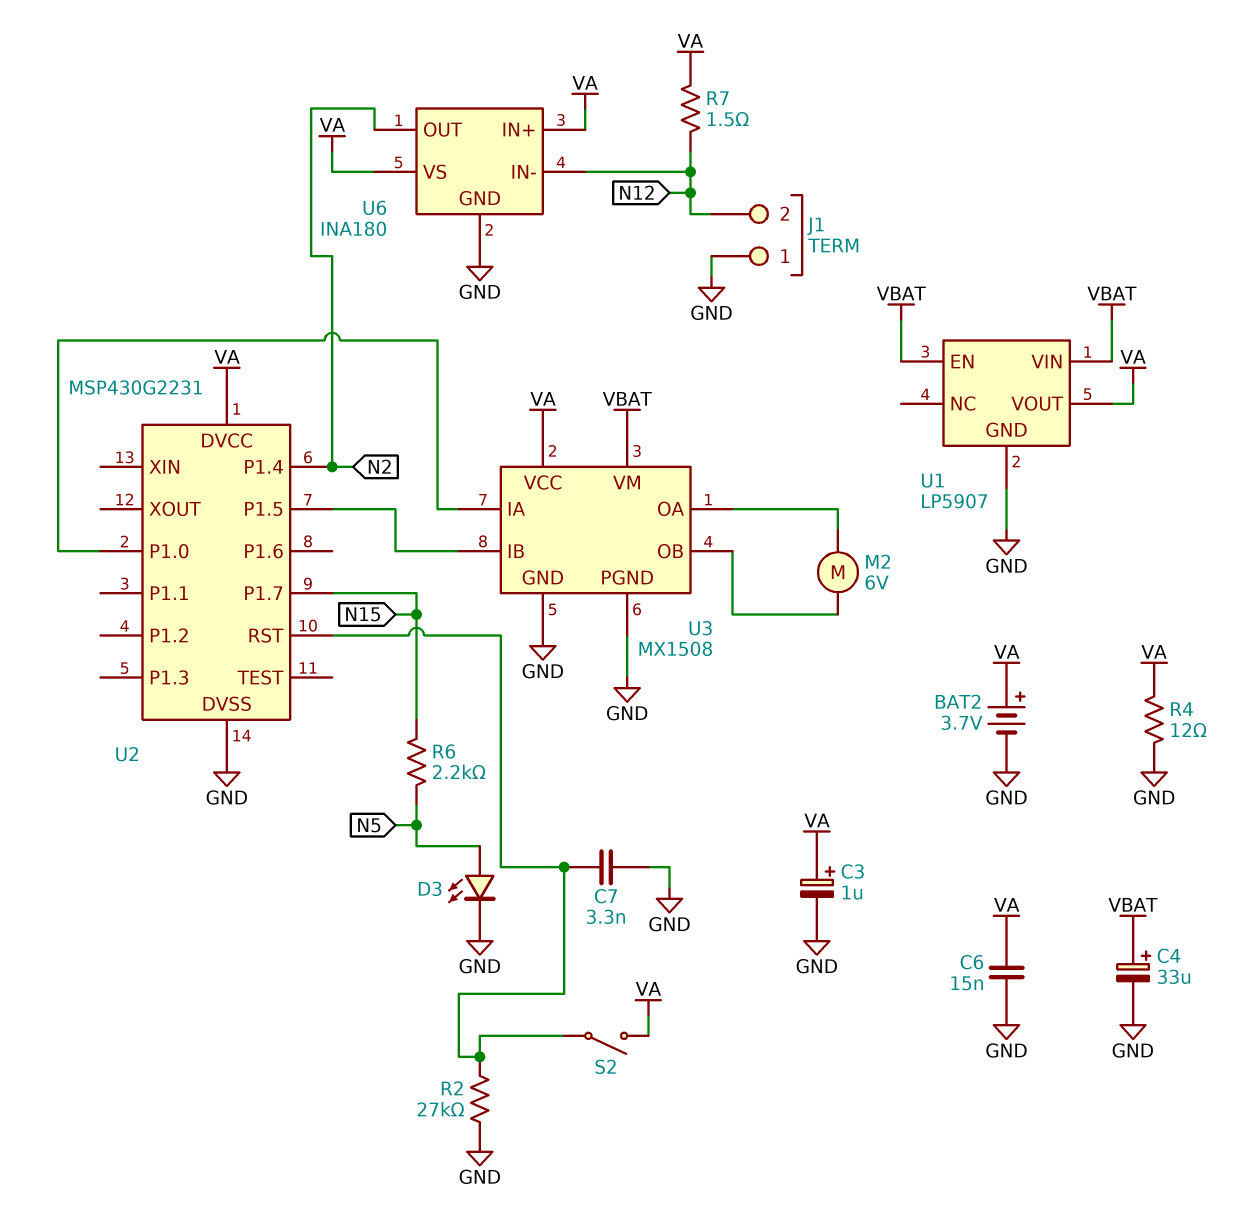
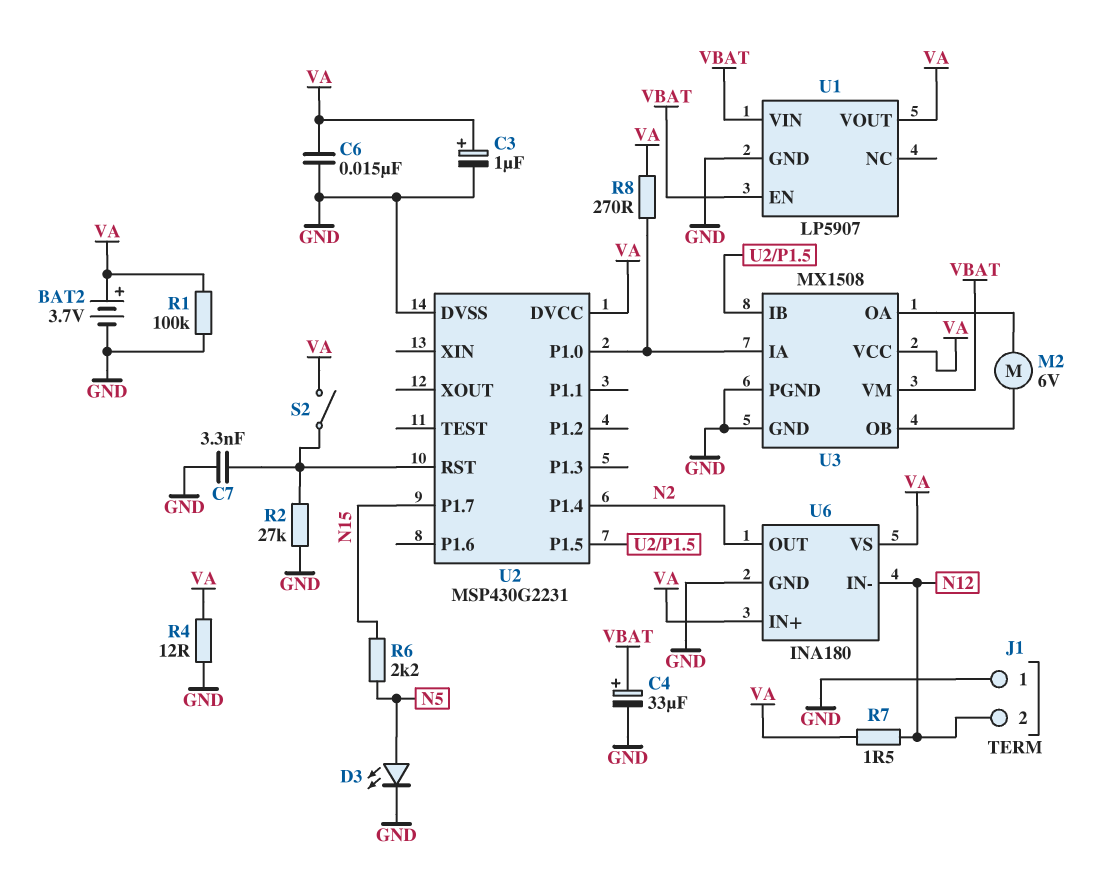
R1: none -> 100k (GND, VA)
R8: none -> 270 (U2/P1.0, VA)

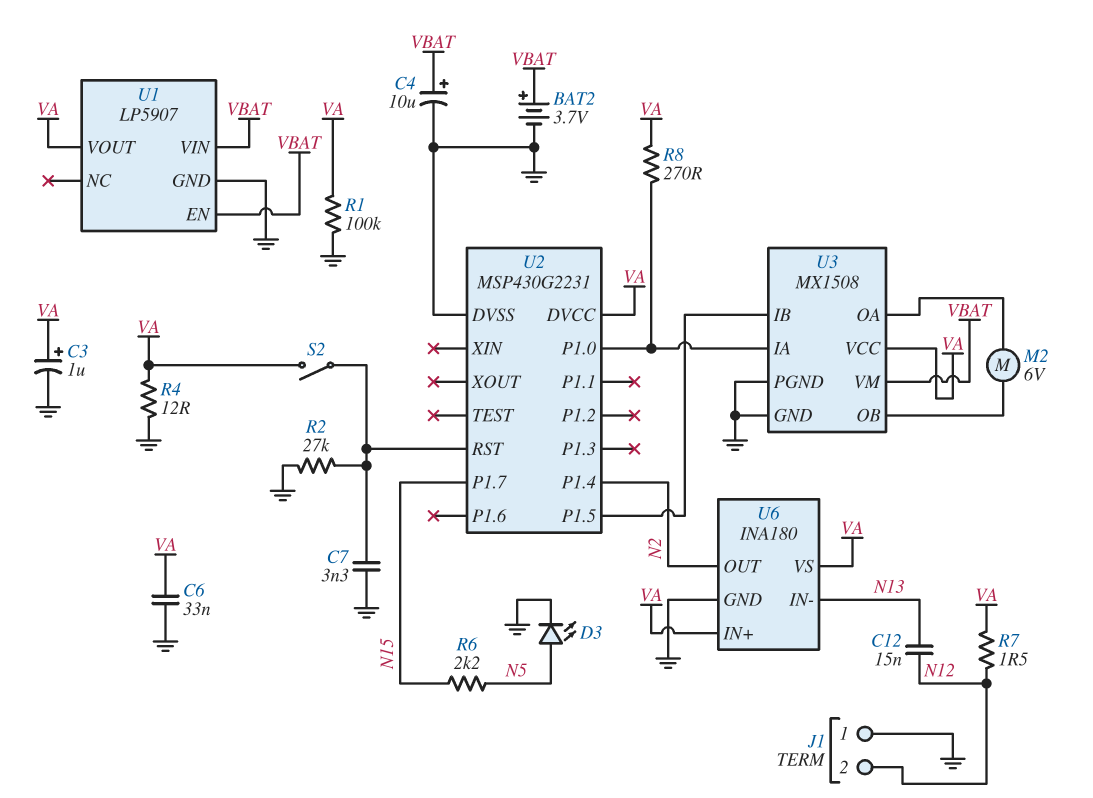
BAT2: 3.7V (plus VA, minus GND) -> 3.7V (plus VBAT, minus GND)
C4: 33uF (plus VBAT, minus GND) -> 10uF (plus VBAT, minus GND)
C6: 15nF (GND, VA) -> 33nF (GND, VA)
C12: none -> 15nF (N12, N13)
U6 pin IN-: N12 -> N13

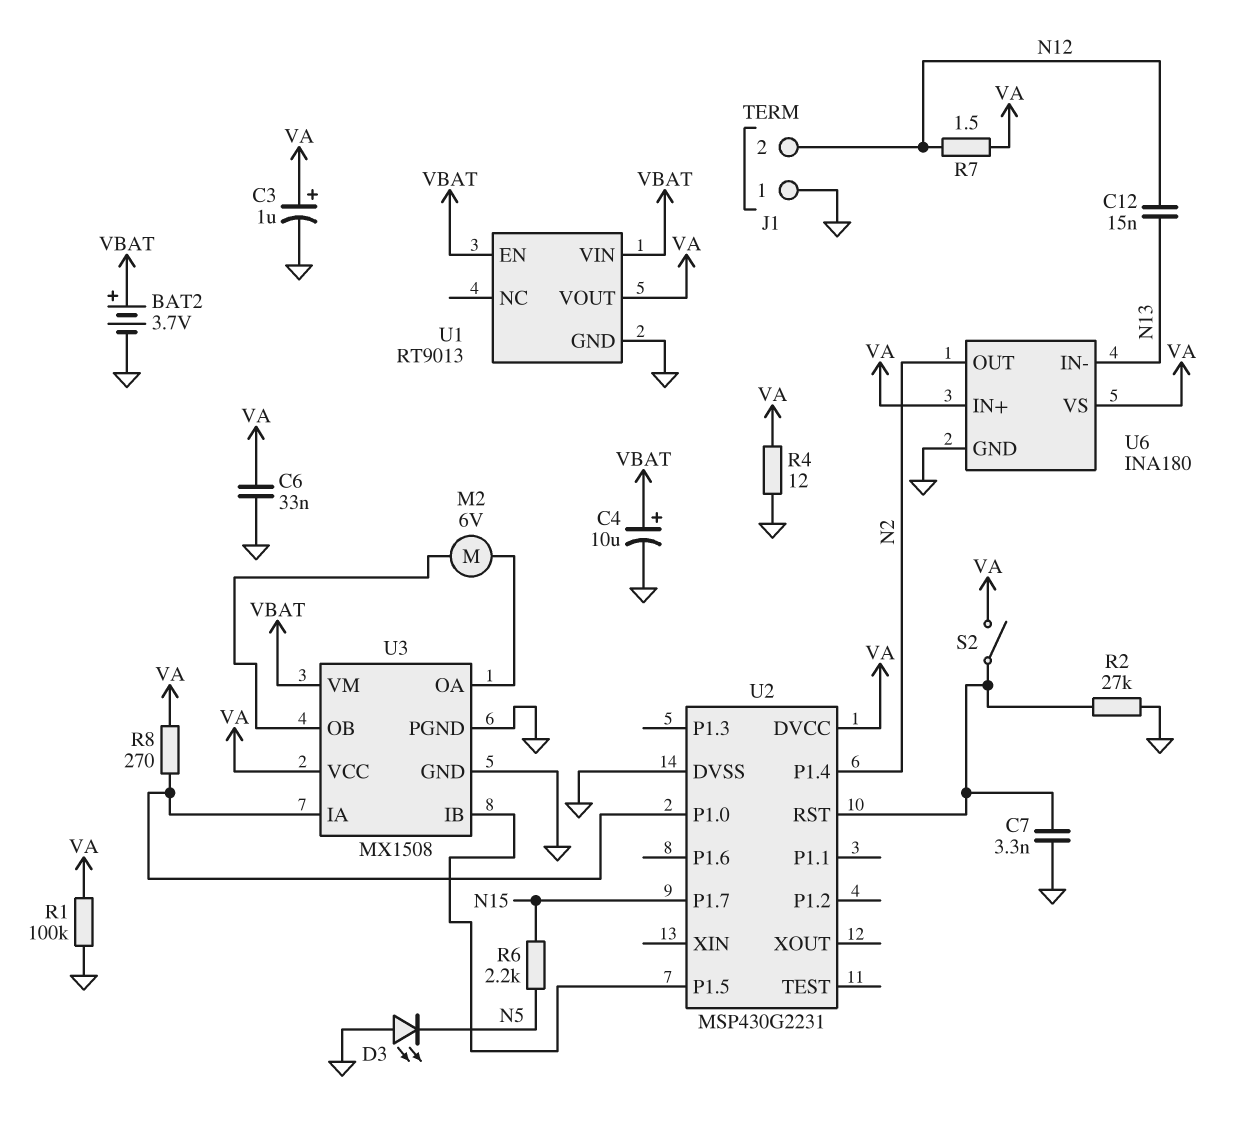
D3: LED (A N5, K GND) -> LED (A GND, K N5)
U1: LP5907 -> RT9013

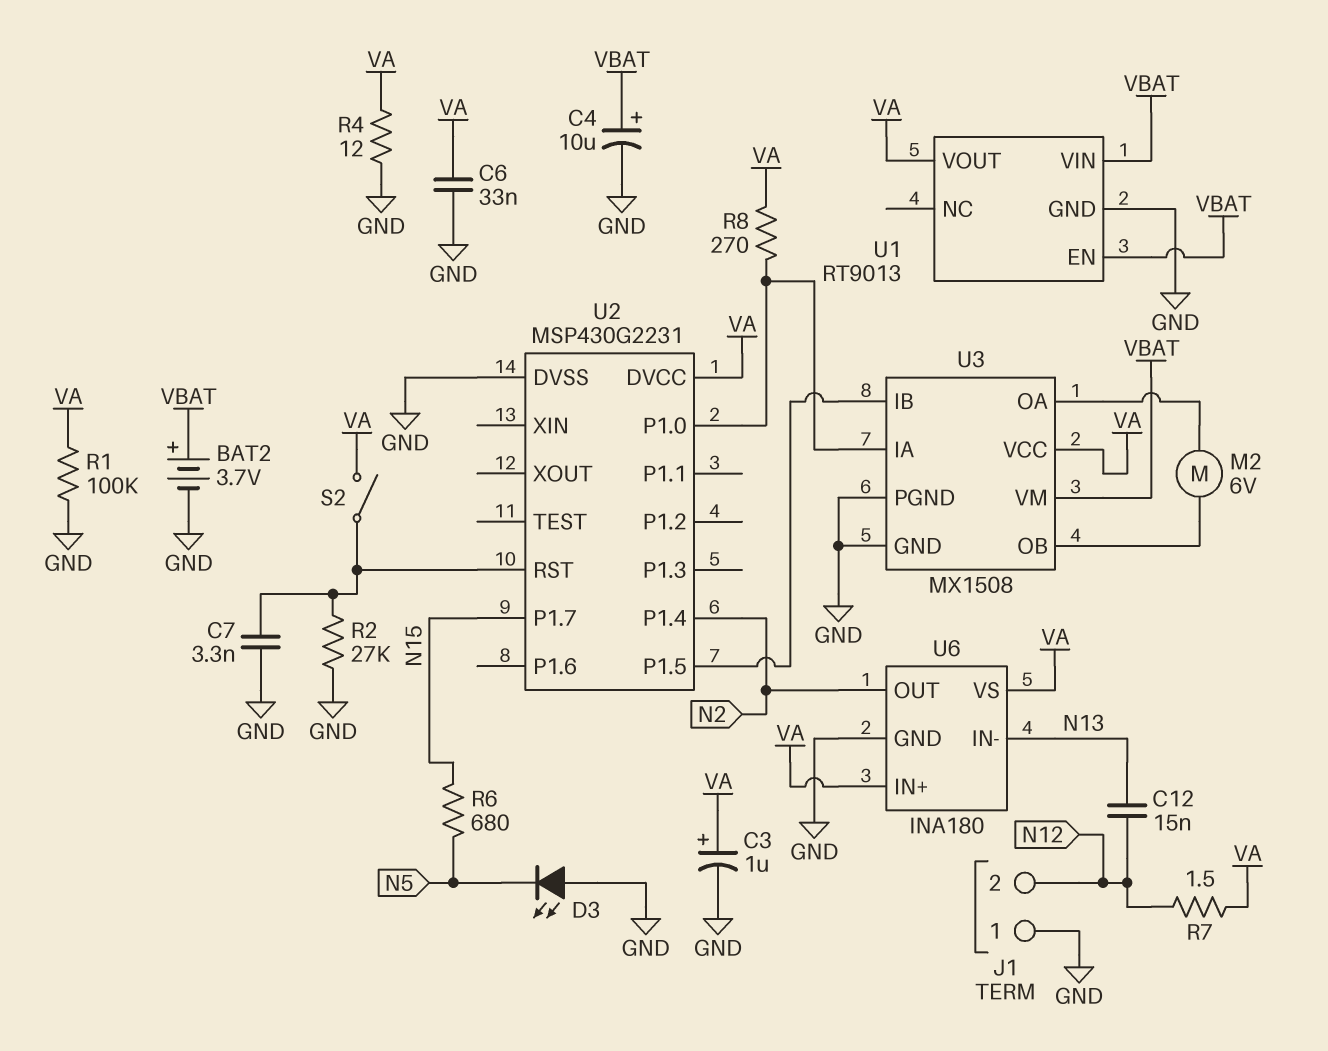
R6: 2.2k (N5, N15) -> 680 (N5, N15)

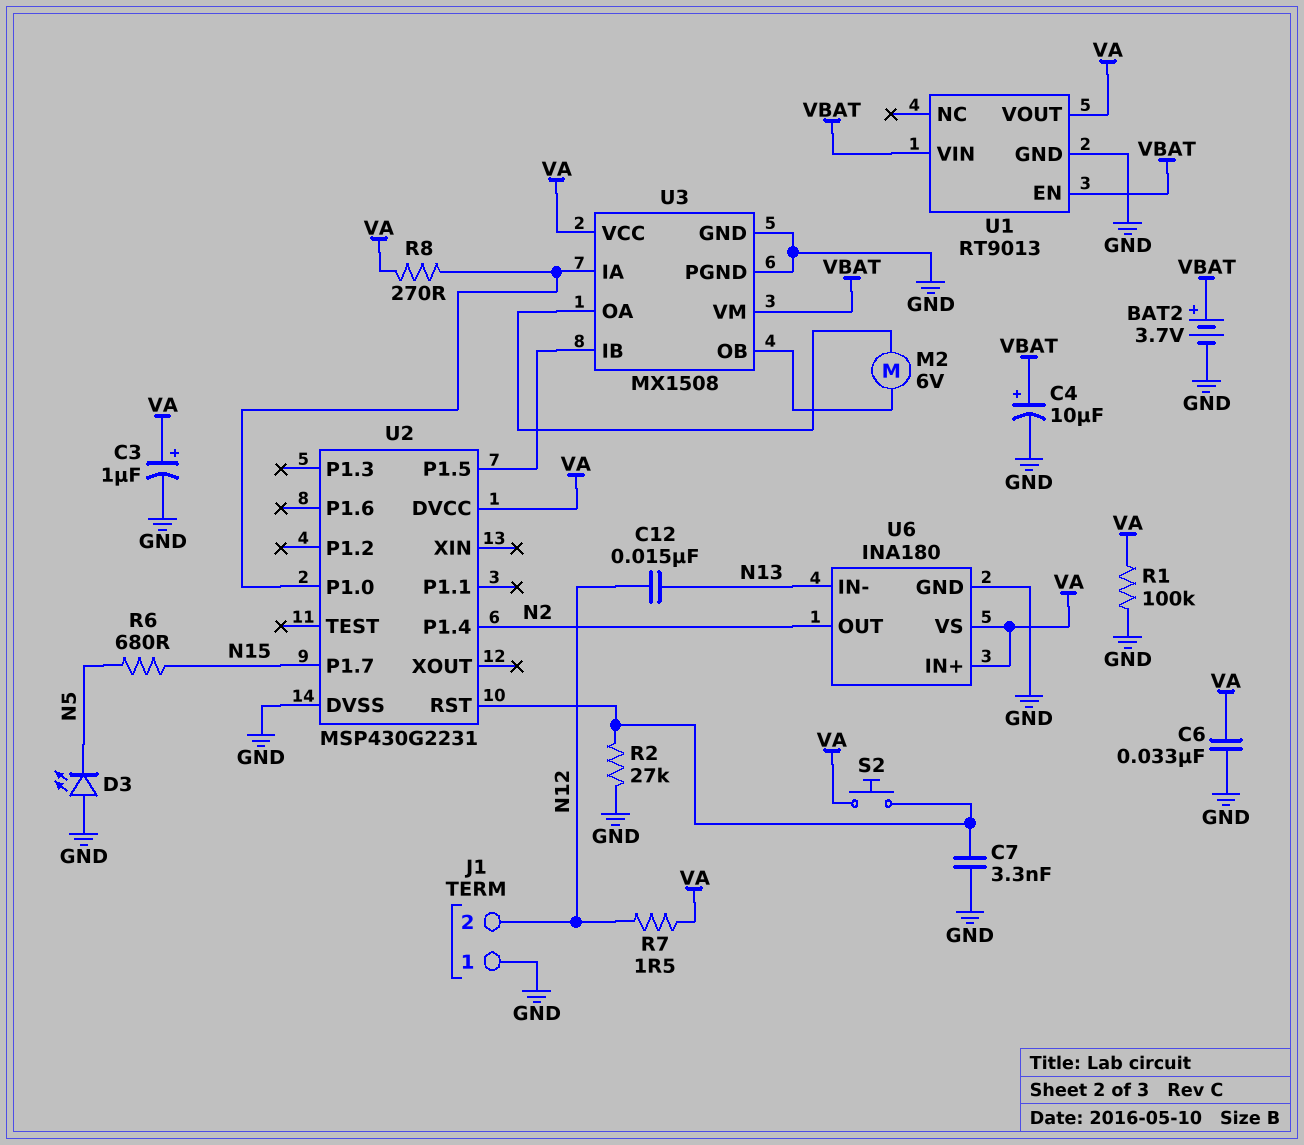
R4: 12 (GND, VA) -> none
S2: switch (U2/RST, VA) -> button (U2/RST, VA)

